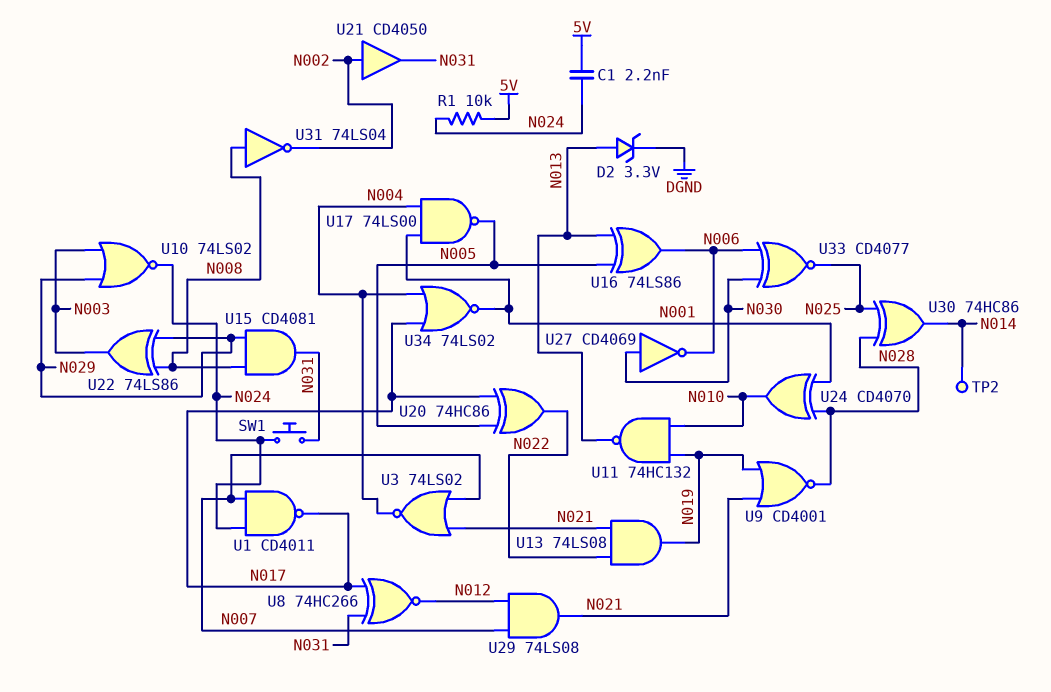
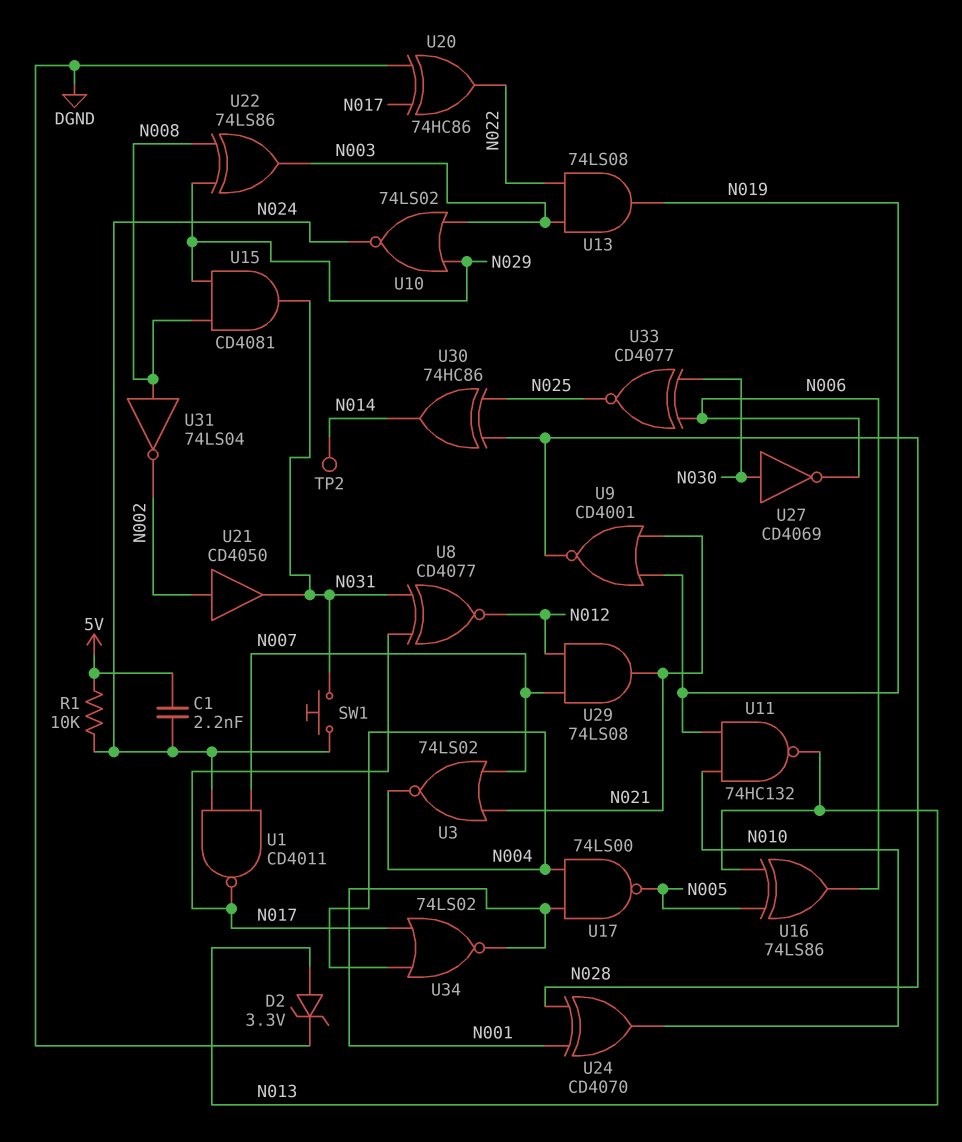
U8: XNOR 74HC266 (in N017, in N031, out N012) -> XNOR CD4077 (in N017, in N031, out N012)
U13: AND 74LS08 (in N021, in N022, out N019) -> AND 74LS08 (in N003, in N022, out N019)
U20: XOR 74HC86 (in N005, in N017, out N022) -> XOR 74HC86 (in DGND, in N017, out N022)

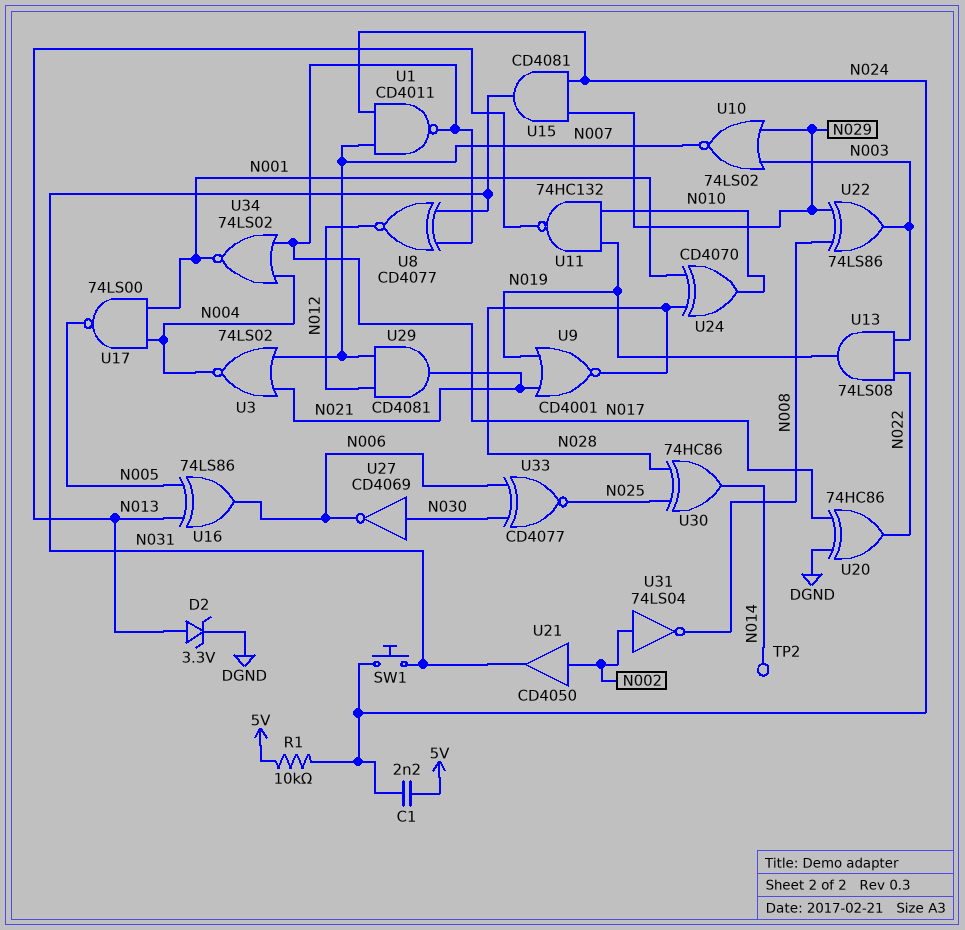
U10: NOR 74LS02 (in N003, in N029, out N024) -> NOR 74LS02 (in N003, in N029, out N007)
U15: AND CD4081 (in N008, in N029, out N031) -> AND CD4081 (in N024, in N029, out N031)
U29: AND 74LS08 (in N007, in N012, out N021) -> AND CD4081 (in N007, in N012, out N021)
U31: NOT 74LS04 (in N008, out N002) -> NOT 74LS04 (in N002, out N008)

